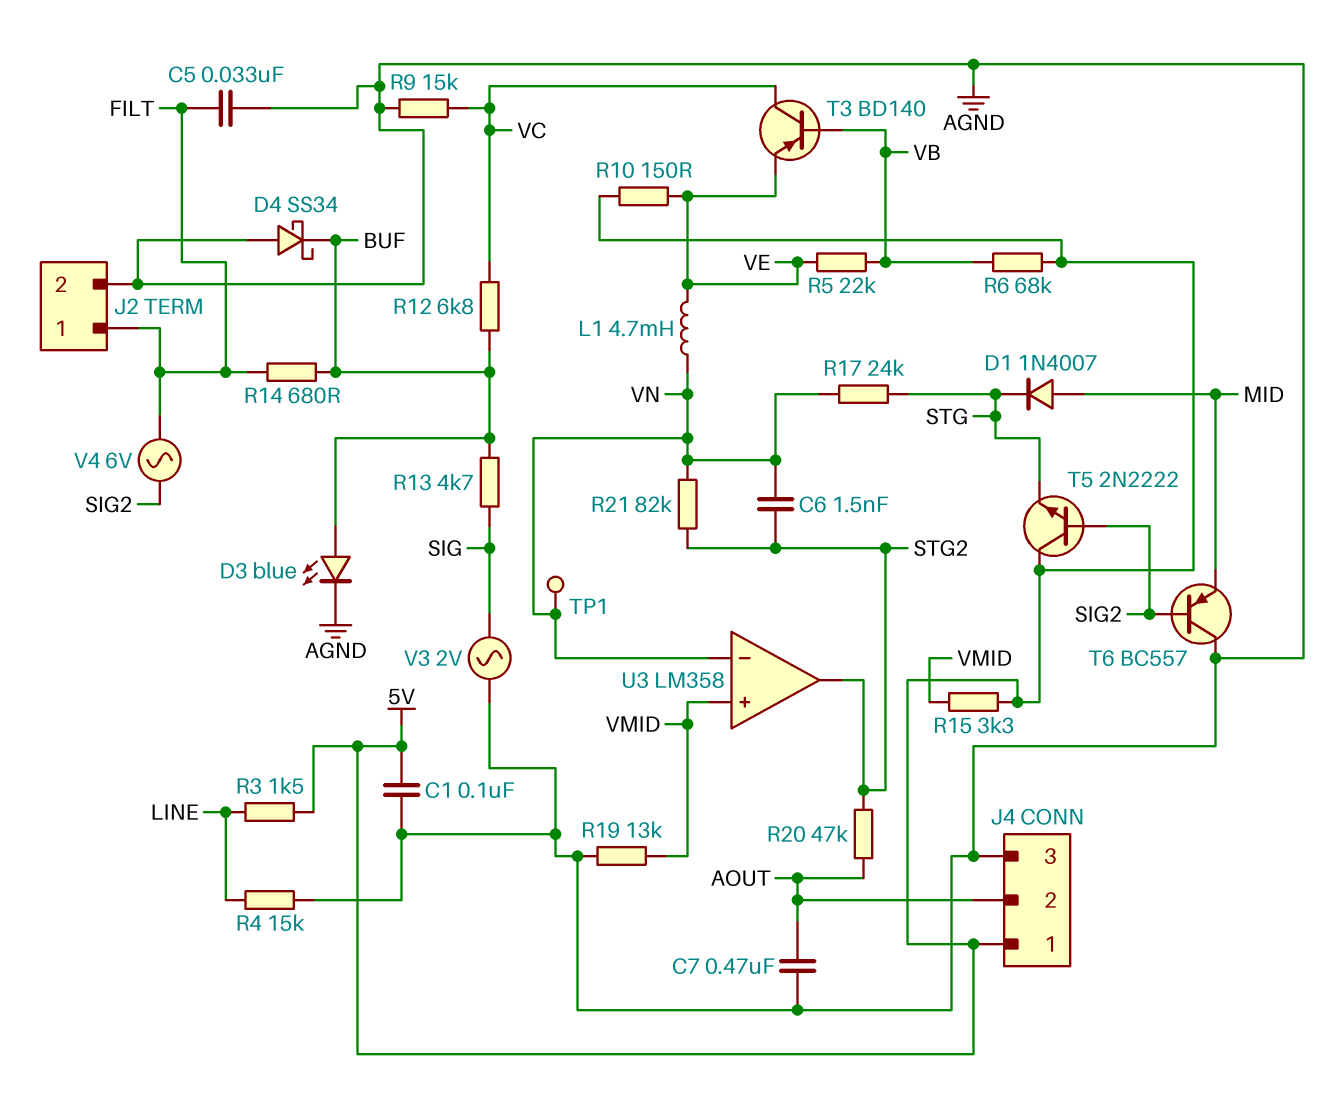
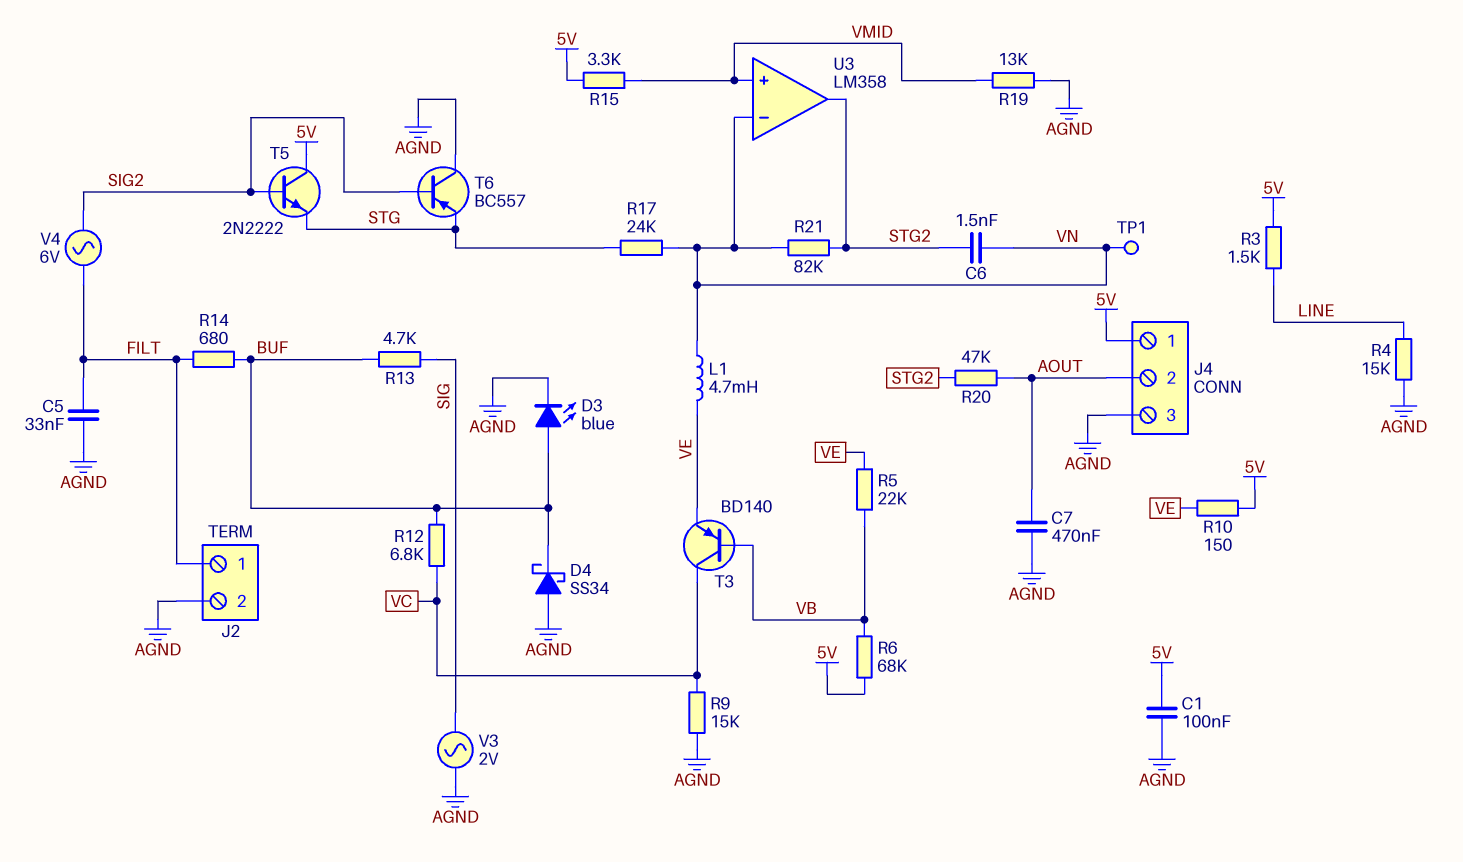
D1: diode 1N4007 (A MID, K STG) -> none
T6: PNP BC557 (B SIG2, C AGND, E MID) -> PNP BC557 (B SIG2, C AGND, E STG)

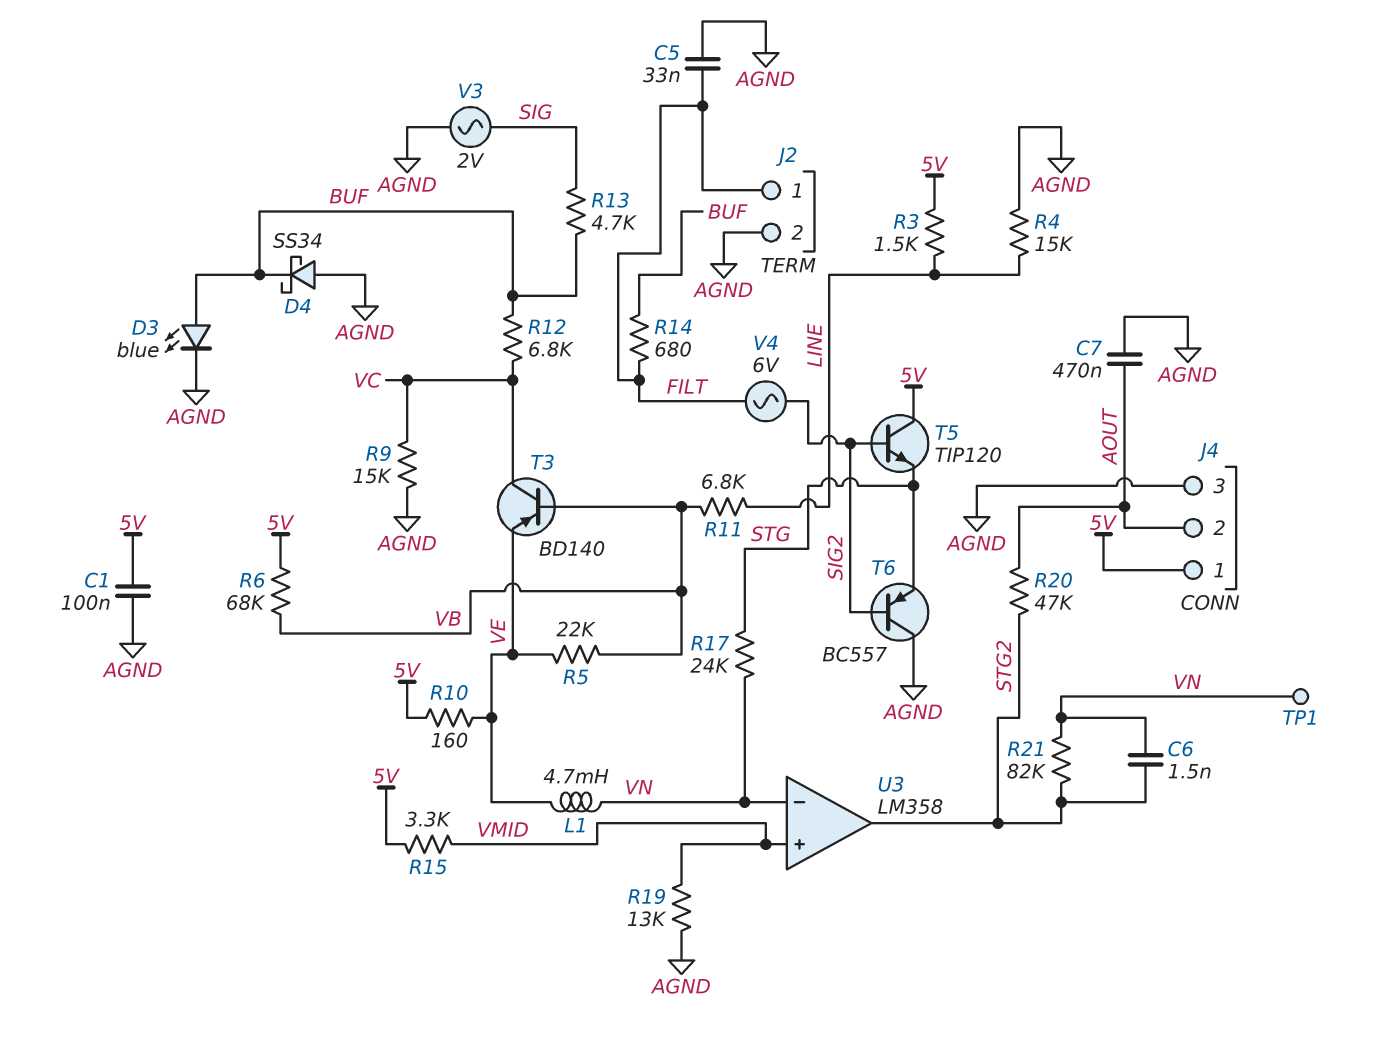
R10: 150 (5V, VE) -> 160 (5V, VE)
R11: none -> 6.8k (LINE, VB)
T5: NPN 2N2222 (B SIG2, C 5V, E STG) -> NPN TIP120 (B SIG2, C 5V, E STG)

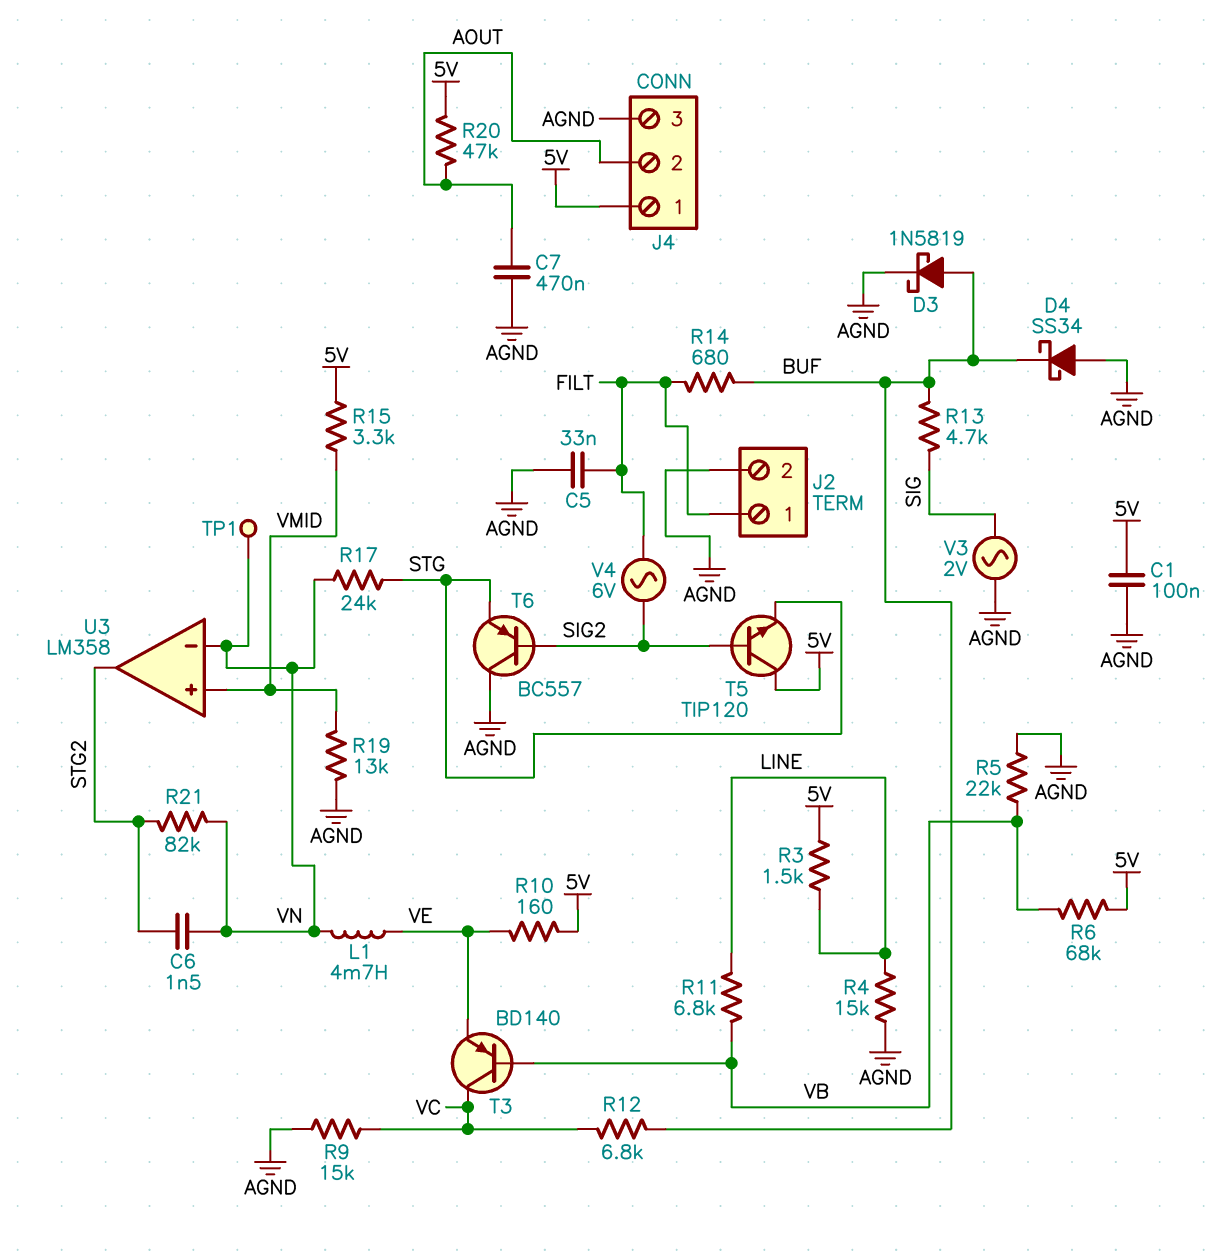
D3: LED blue (A BUF, K AGND) -> schottky 1N5819 (A BUF, K AGND)
R5: 22k (VB, VE) -> 22k (AGND, VB)
R20: 47k (AOUT, STG2) -> 47k (5V, AOUT)

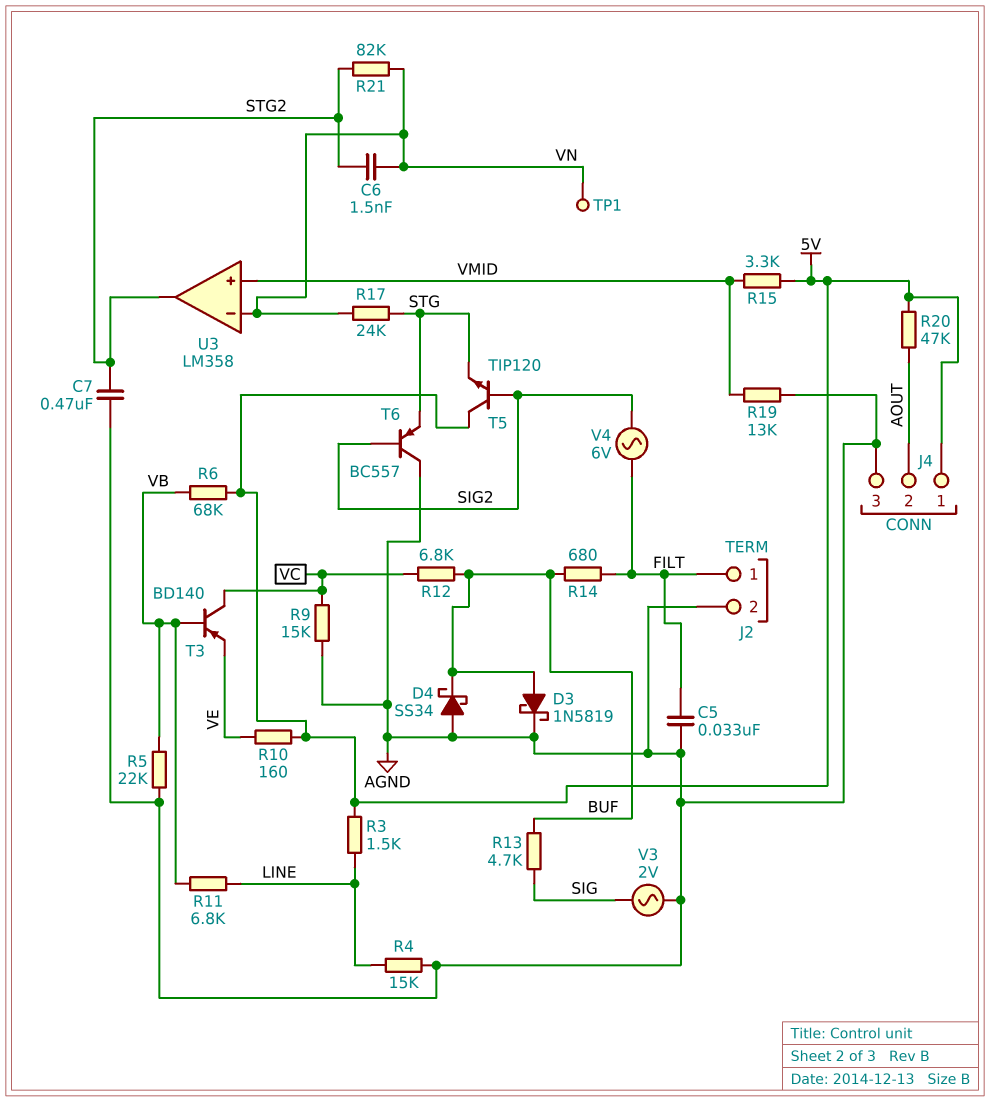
C1: 100nF (5V, AGND) -> none
C7: 470nF (AGND, AOUT) -> 470nF (AGND, STG2)
L1: 4.7mH (VE, VN) -> none

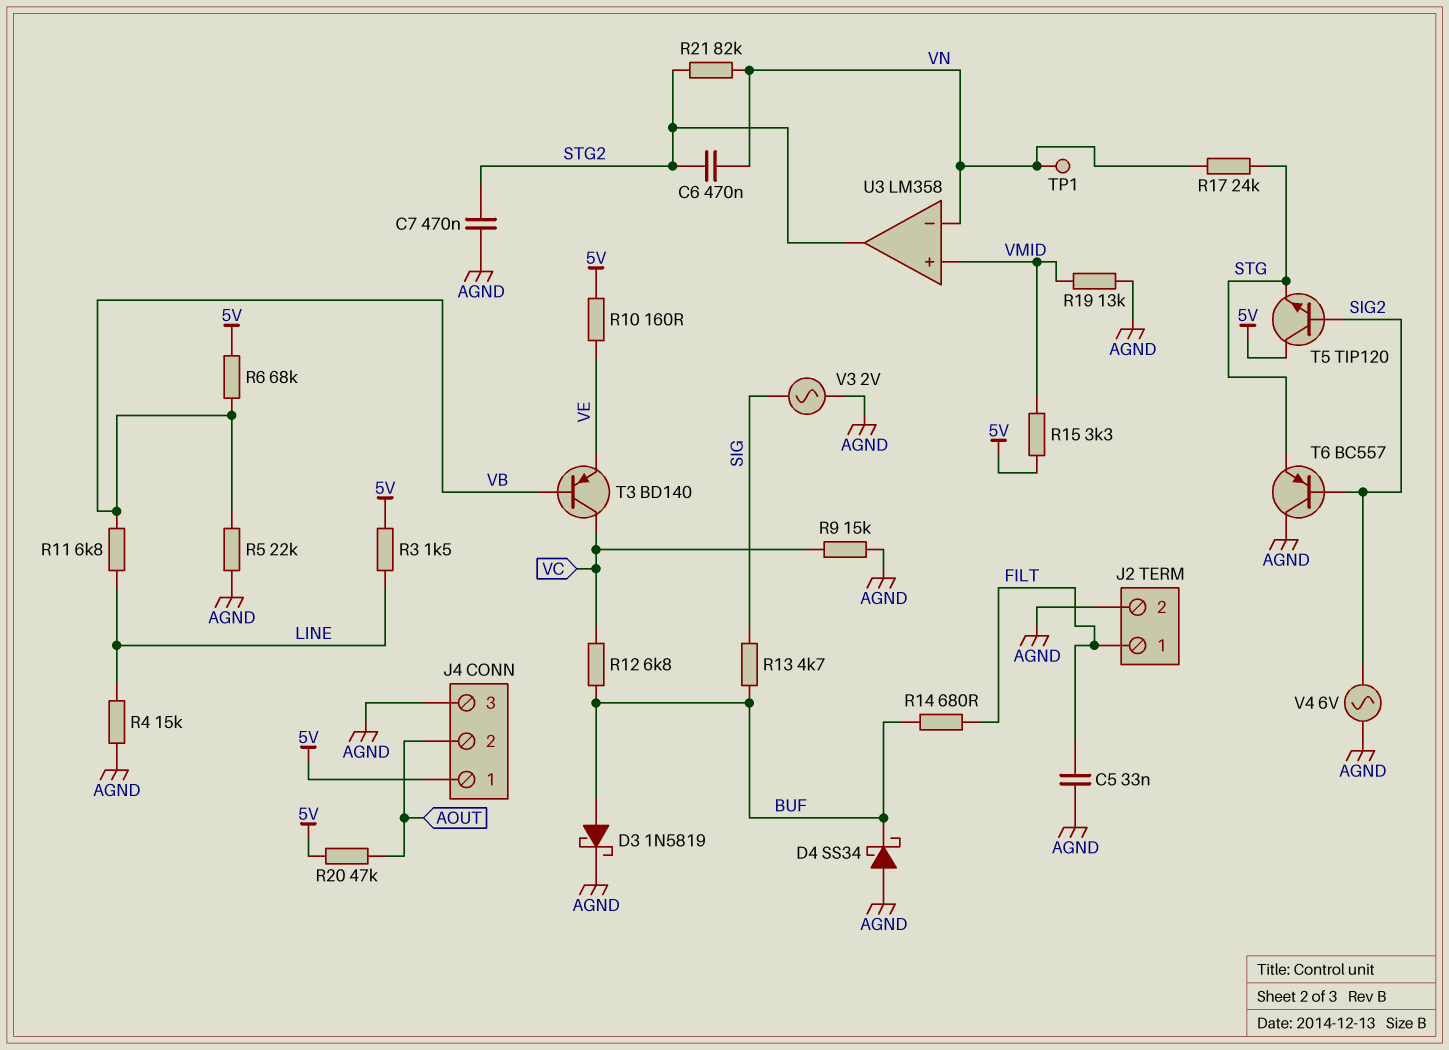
C6: 1.5nF (STG2, VN) -> 470nF (STG2, VN)
V4: AC 6V (FILT, SIG2) -> AC 6V (AGND, SIG2)

